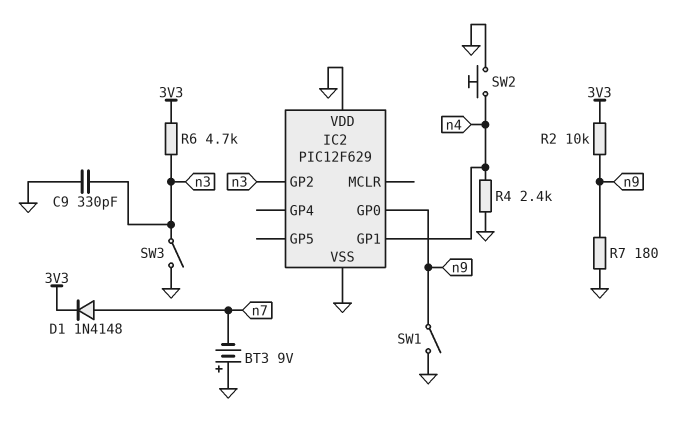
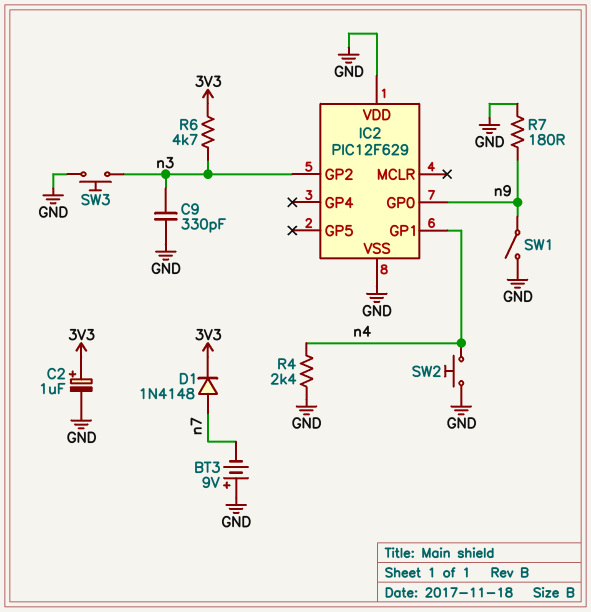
C2: none -> 1uF (plus 3V3, minus GND)
R2: 10k (3V3, n9) -> none
SW3: switch (GND, n3) -> button (GND, n3)

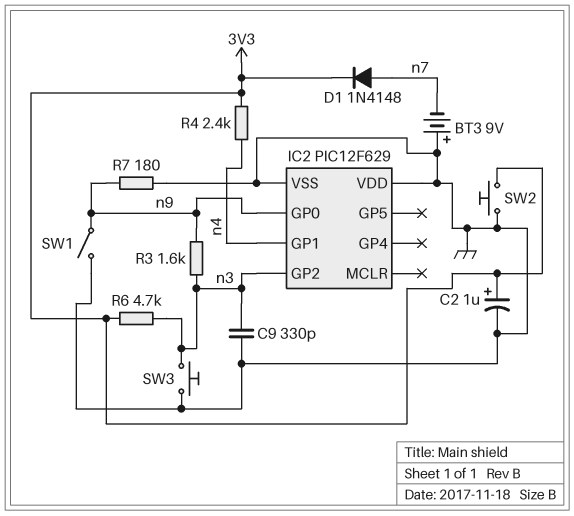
R3: none -> 1.6k (n3, n9)
R4: 2.4k (GND, n4) -> 2.4k (3V3, n4)
SW2: button (GND, n4) -> button (3V3, GND)

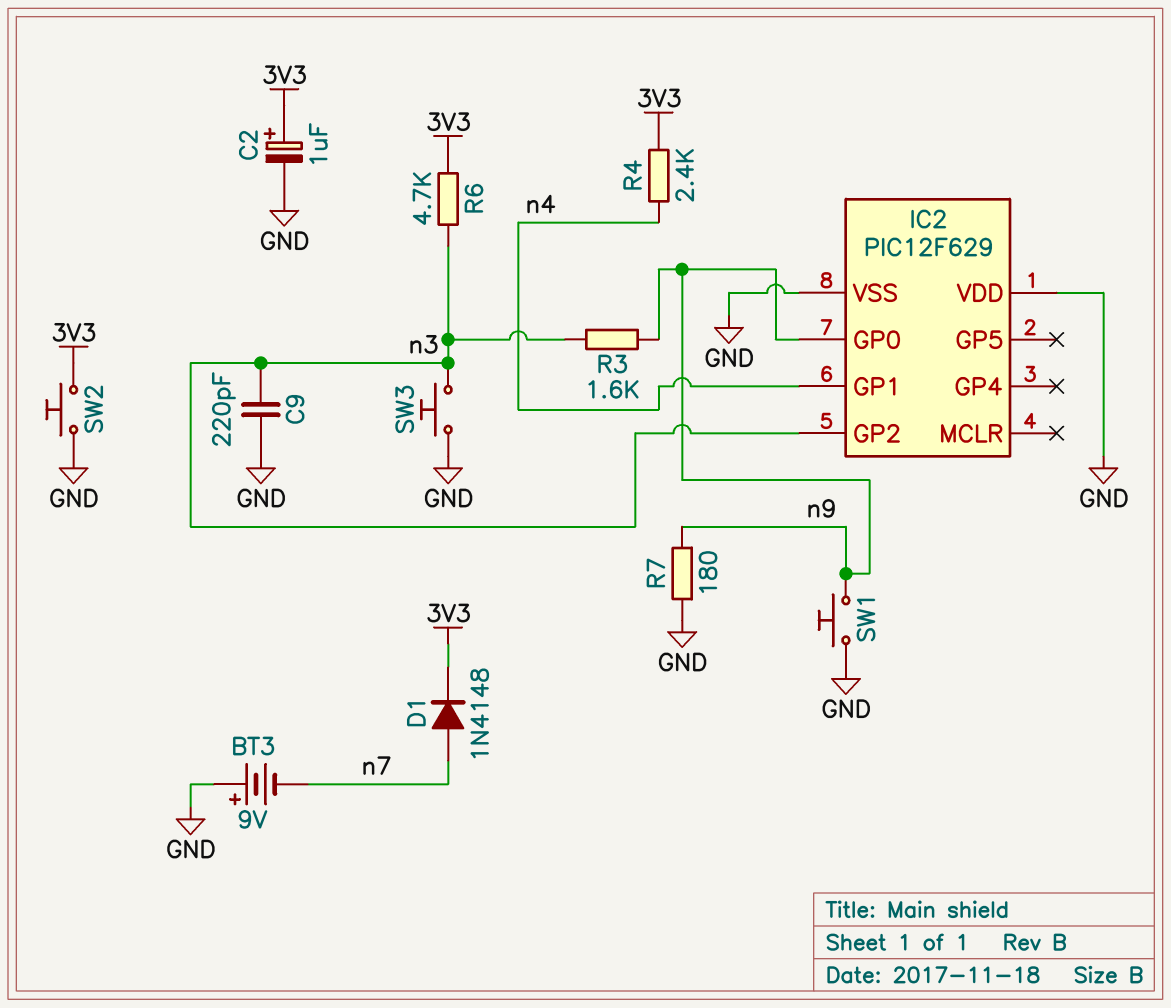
C9: 330pF (GND, n3) -> 220pF (GND, n3)
SW1: switch (GND, n9) -> button (GND, n9)

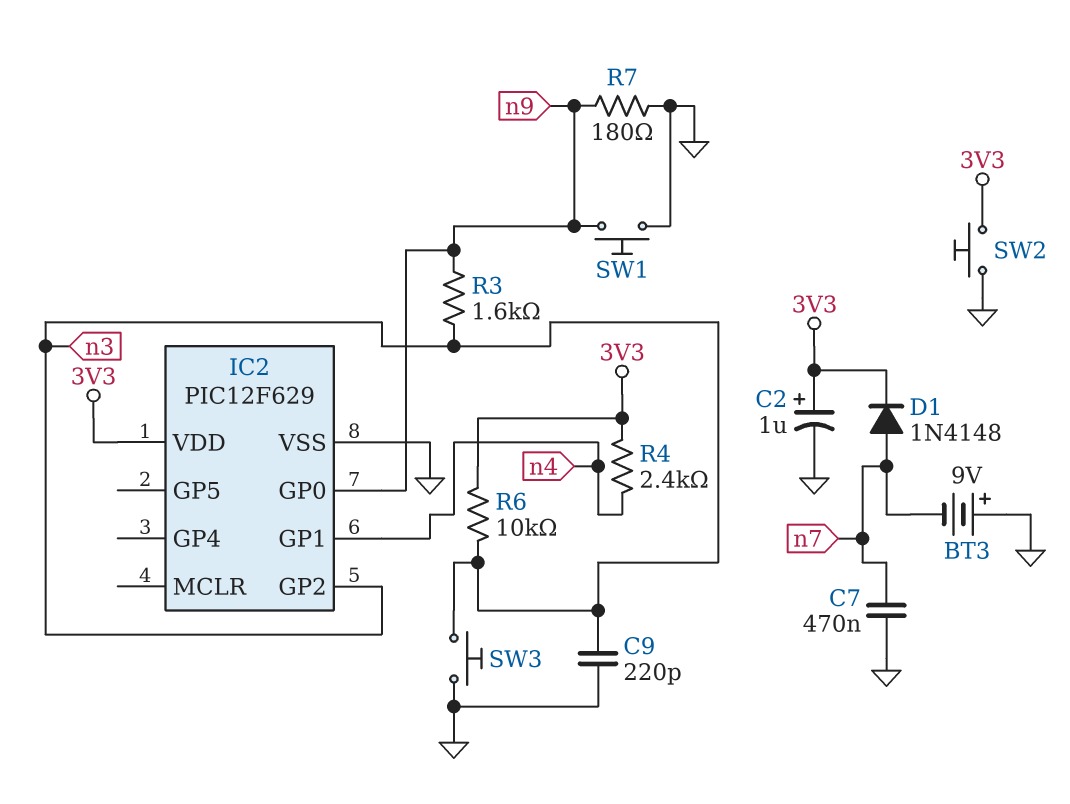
C7: none -> 470nF (GND, n7)
IC2 pin VDD: GND -> 3V3
R6: 4.7k (3V3, n3) -> 10k (3V3, n3)

